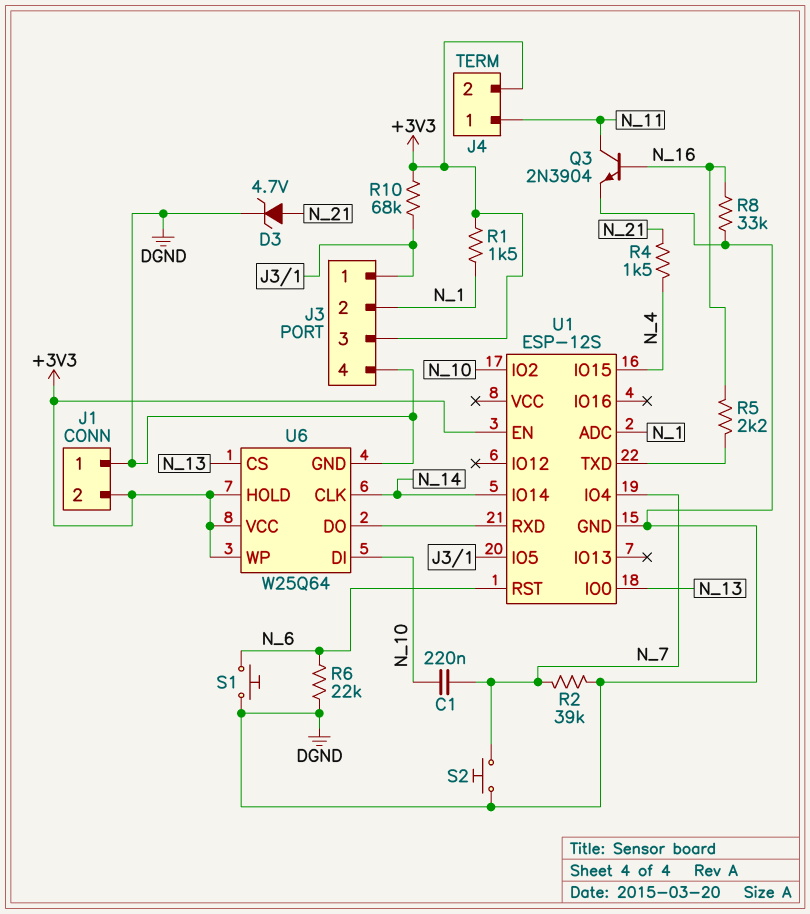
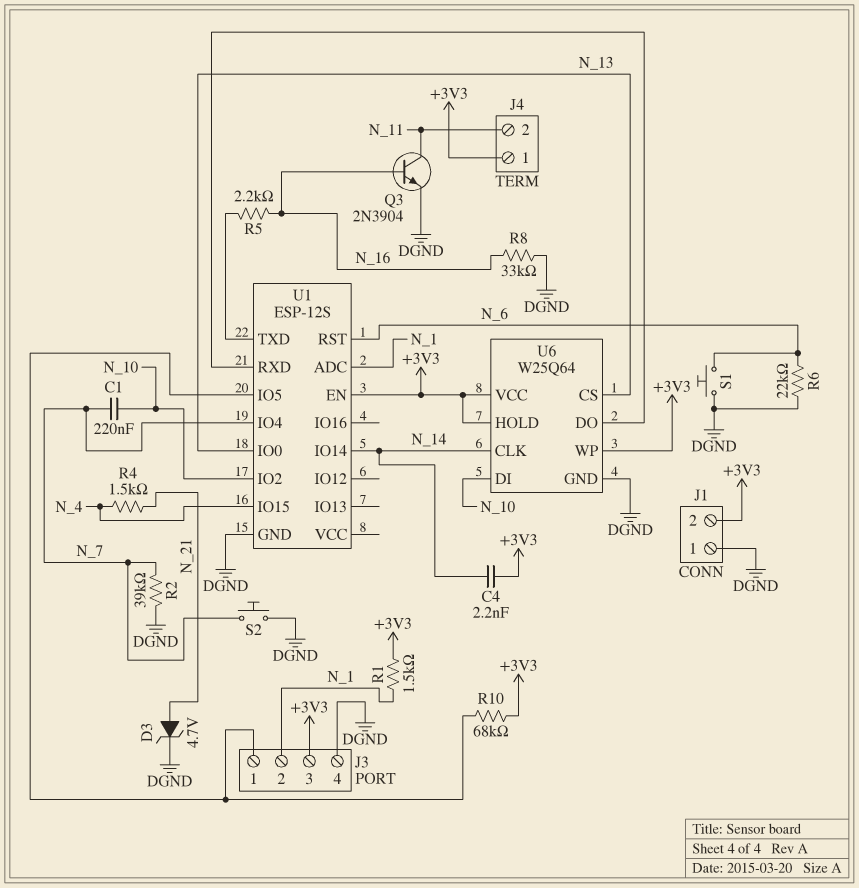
C4: none -> 2.2nF (+3V3, N_14)
J4 pin 1: N_11 -> +3V3
J4 pin 2: +3V3 -> N_11

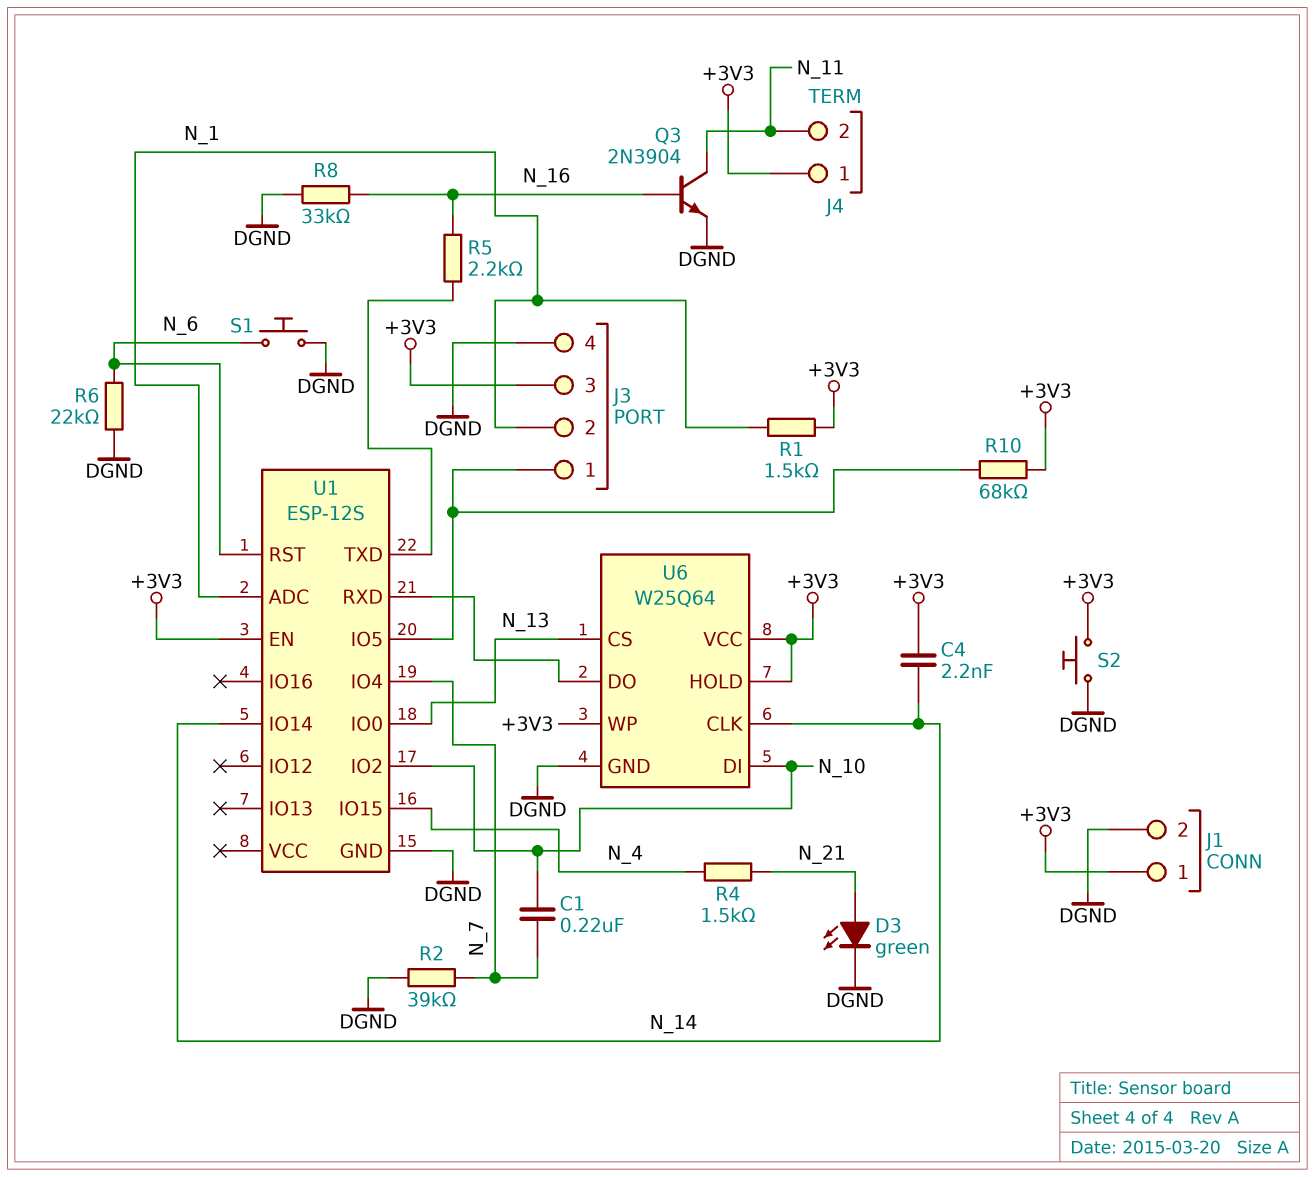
D3: zener 4.7V (A N_21, K DGND) -> LED green (A N_21, K DGND)
J1 pin 1: DGND -> +3V3
J1 pin 2: +3V3 -> DGND
S2: button (DGND, N_7) -> button (+3V3, DGND)

